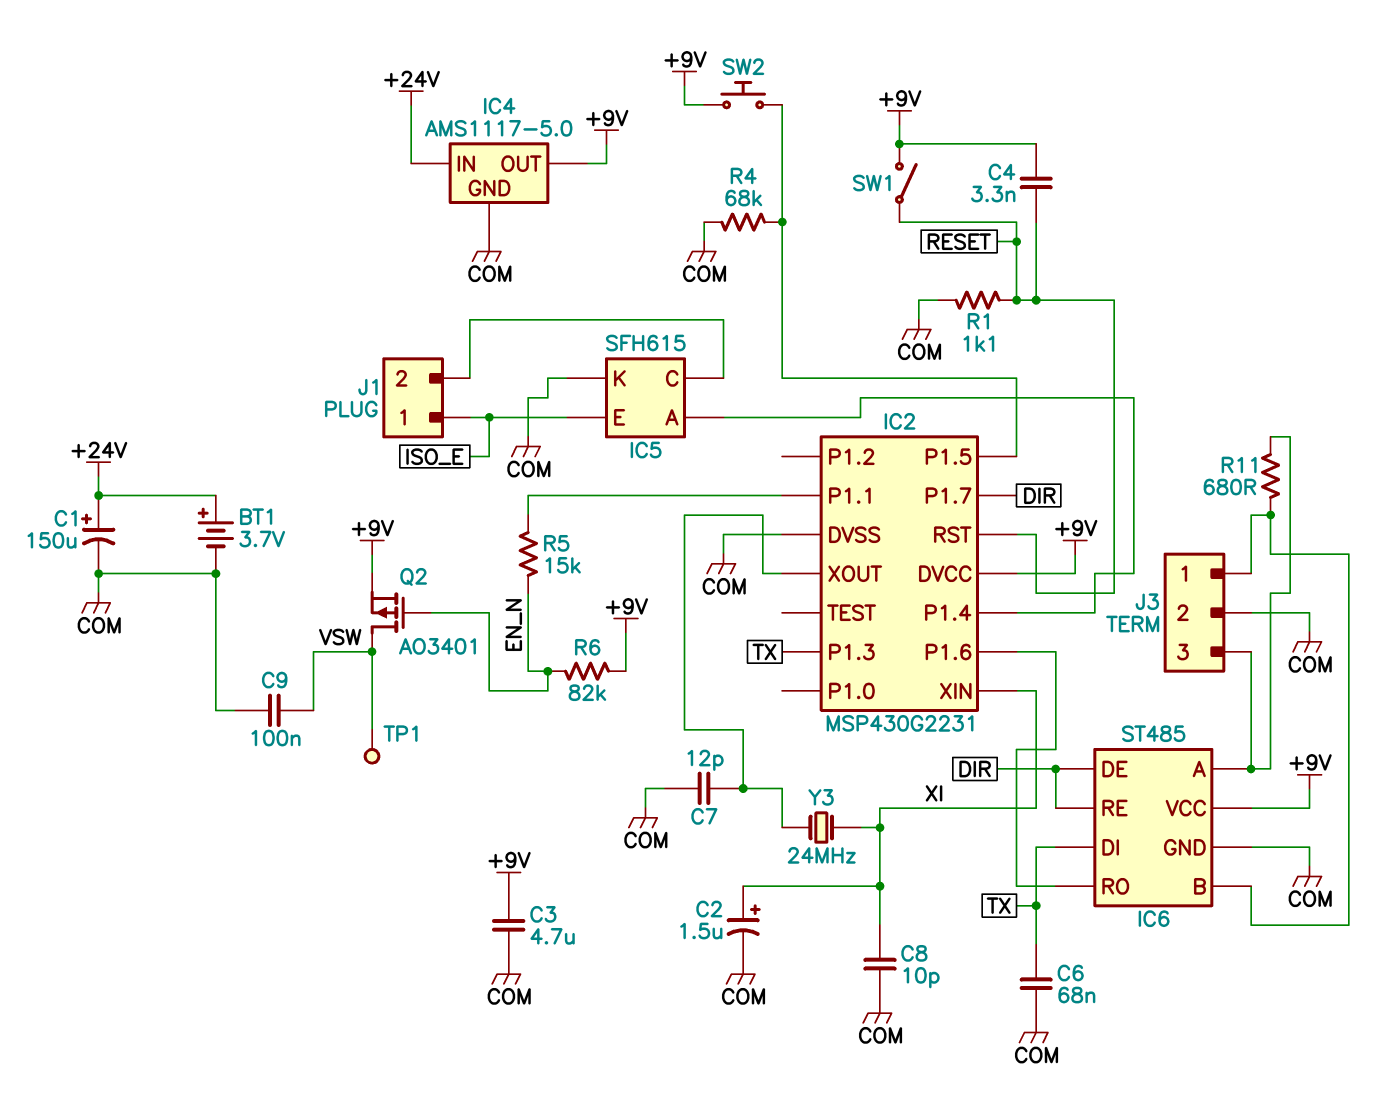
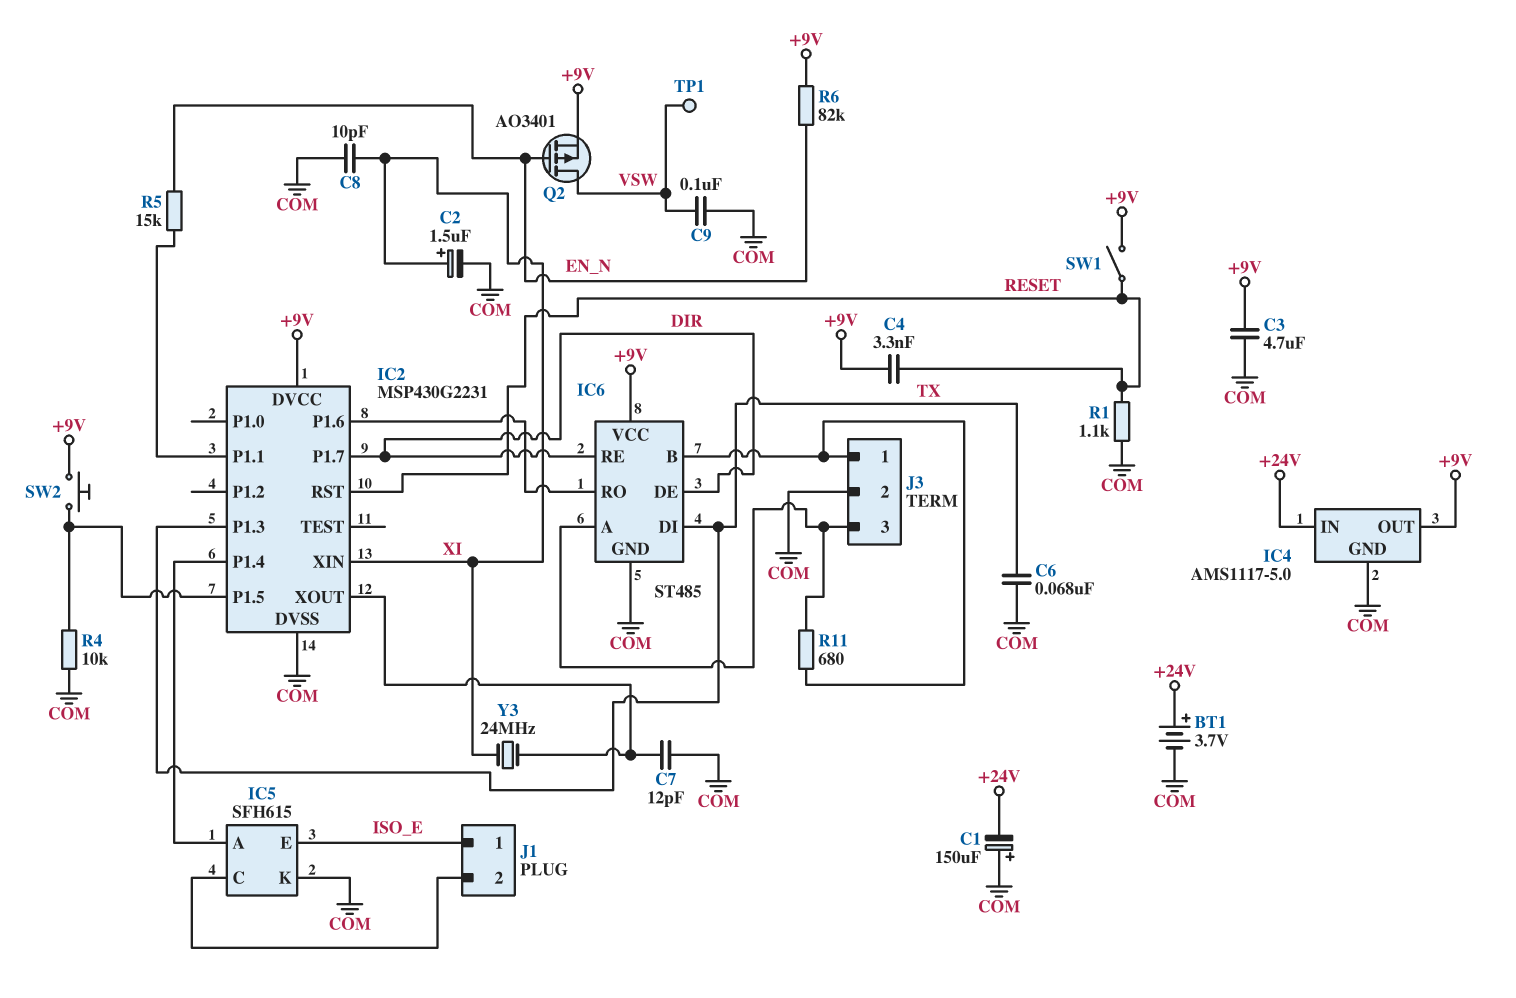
C1: 150uF (plus +24V, minus COM) -> 150uF (plus COM, minus +24V)
R4: 68k (COM, IC2/P1.5) -> 10k (COM, IC2/P1.5)

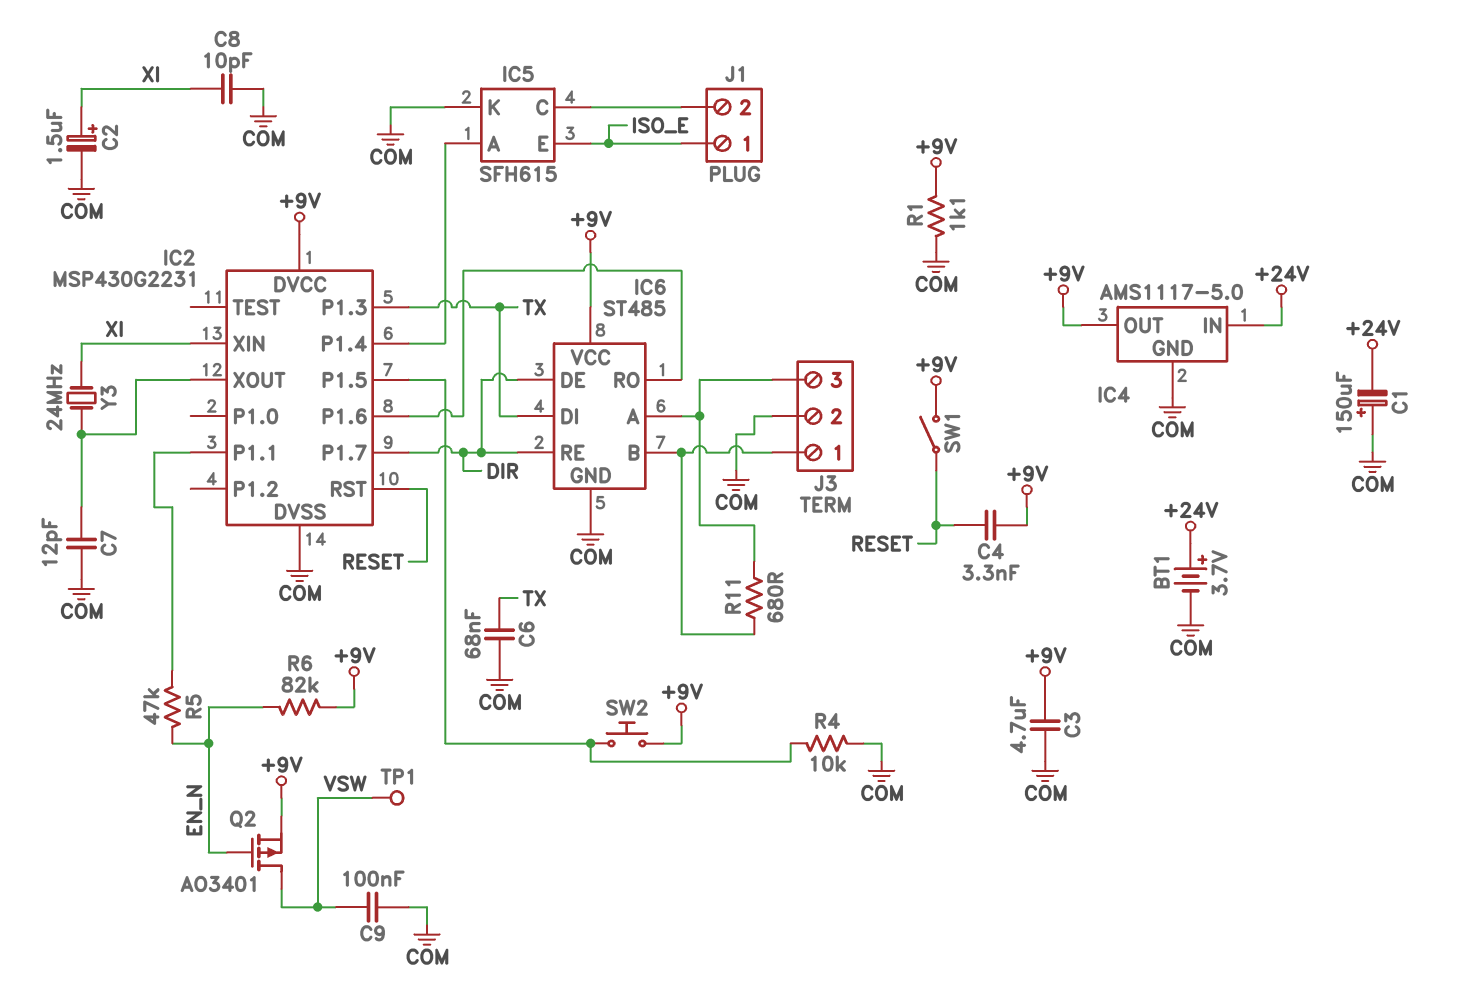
R1: 1.1k (COM, RESET) -> 1.1k (+9V, COM)
R5: 15k (EN_N, IC2/P1.1) -> 47k (EN_N, IC2/P1.1)

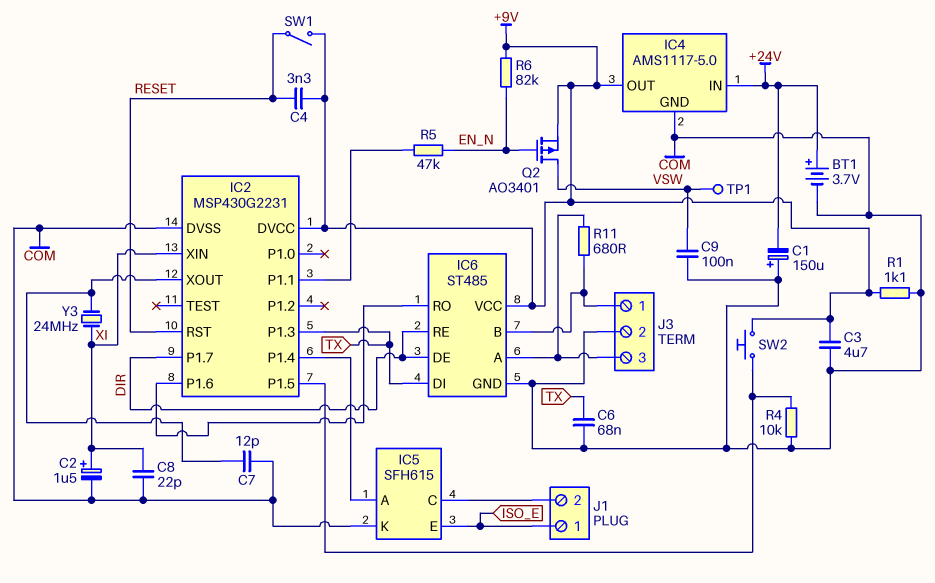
C8: 10pF (COM, XI) -> 22pF (COM, XI)

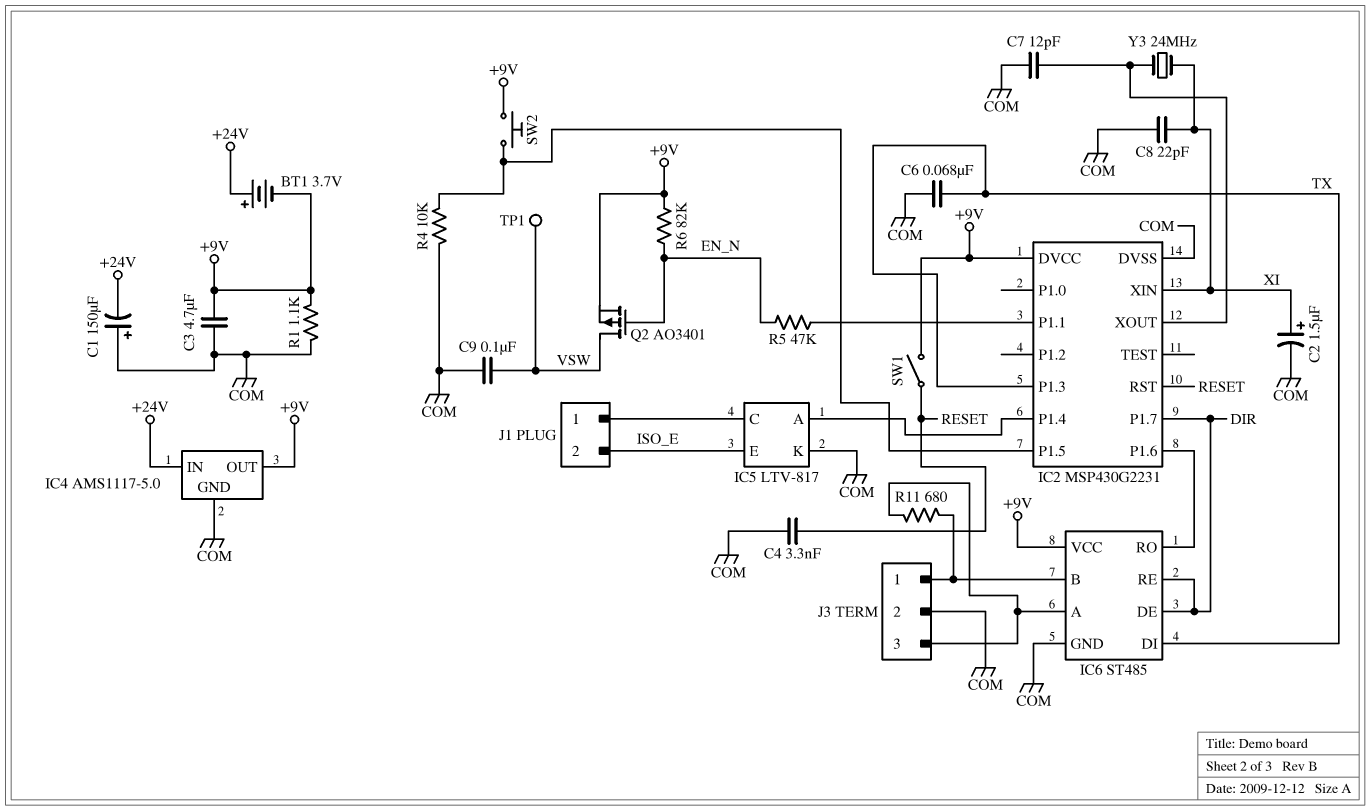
BT1: 3.7V (plus +24V, minus COM) -> 3.7V (plus +24V, minus +9V)
C4: 3.3nF (+9V, RESET) -> 3.3nF (COM, RESET)
IC5: SFH615 -> LTV-817
J1 pin 1: ISO_E -> IC5/C
J1 pin 2: IC5/C -> ISO_E

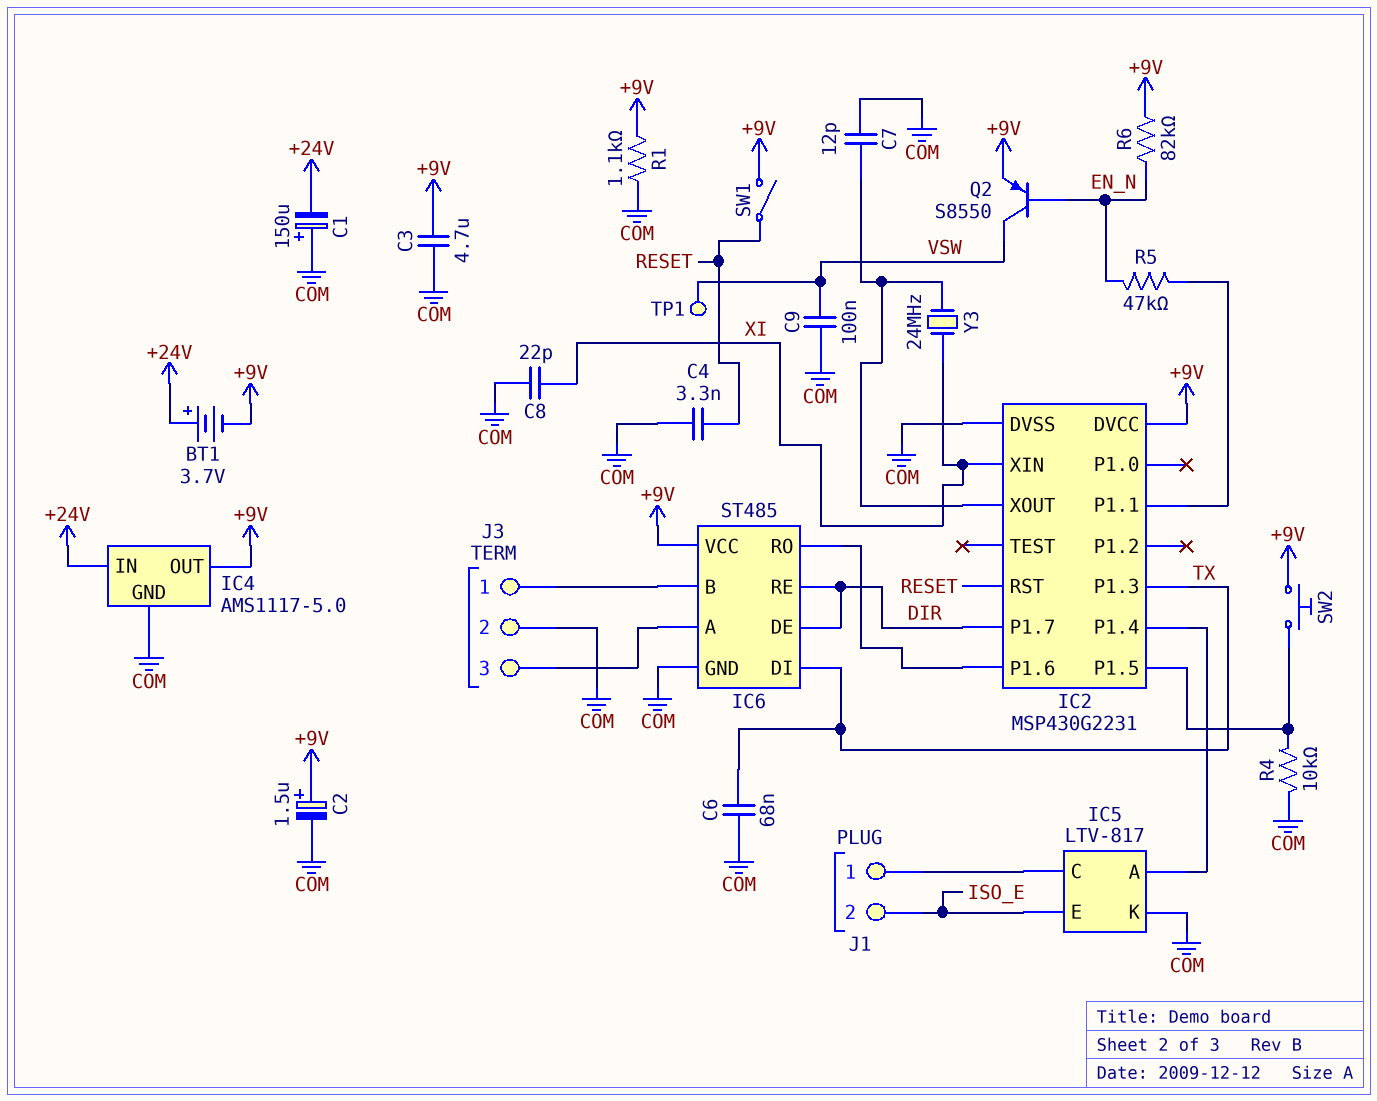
C2: 1.5uF (plus XI, minus COM) -> 1.5uF (plus +9V, minus COM)
Q2: PMOS AO3401 (G EN_N, D VSW, S +9V) -> PNP S8550 (B EN_N, C VSW, E +9V)
R11: 680 (IC6/A, IC6/B) -> none

